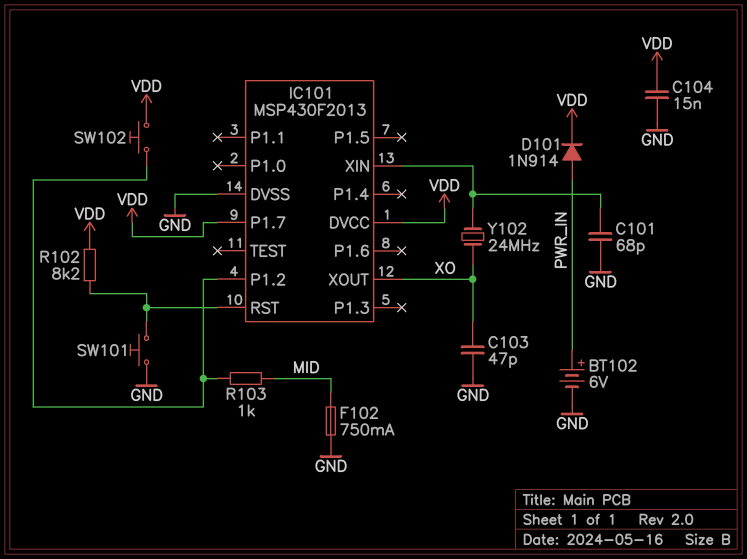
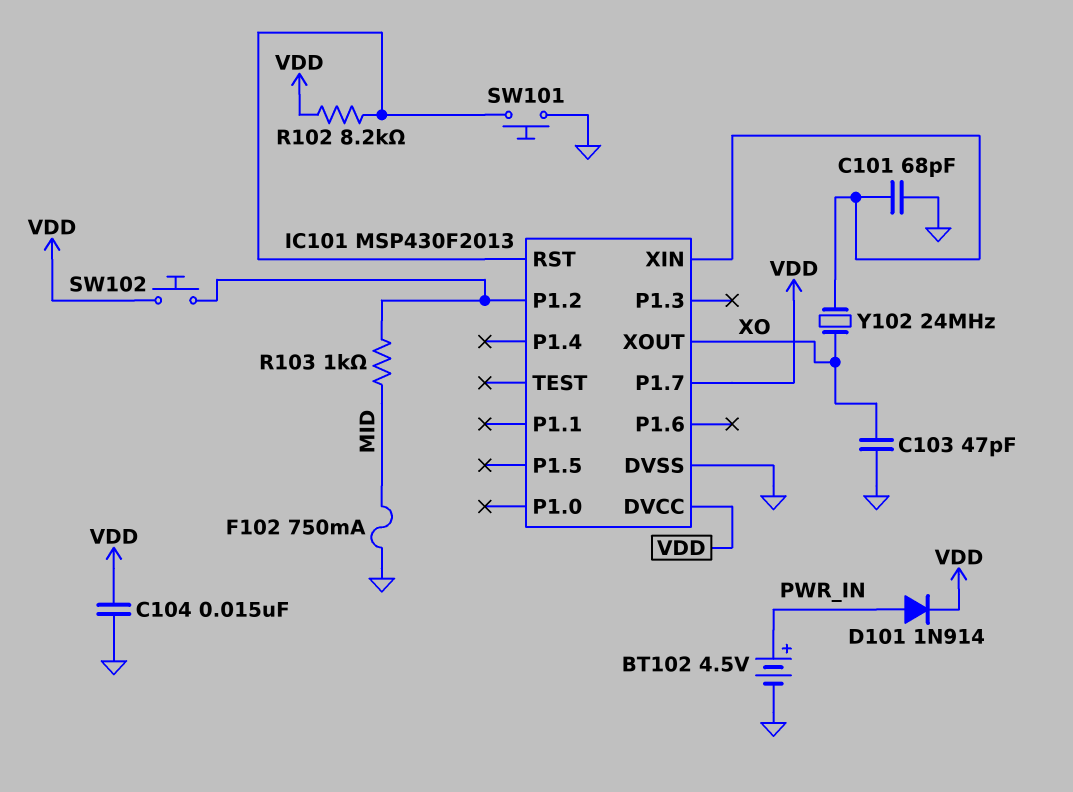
BT102: 6V (plus PWR_IN, minus GND) -> 4.5V (plus PWR_IN, minus GND)

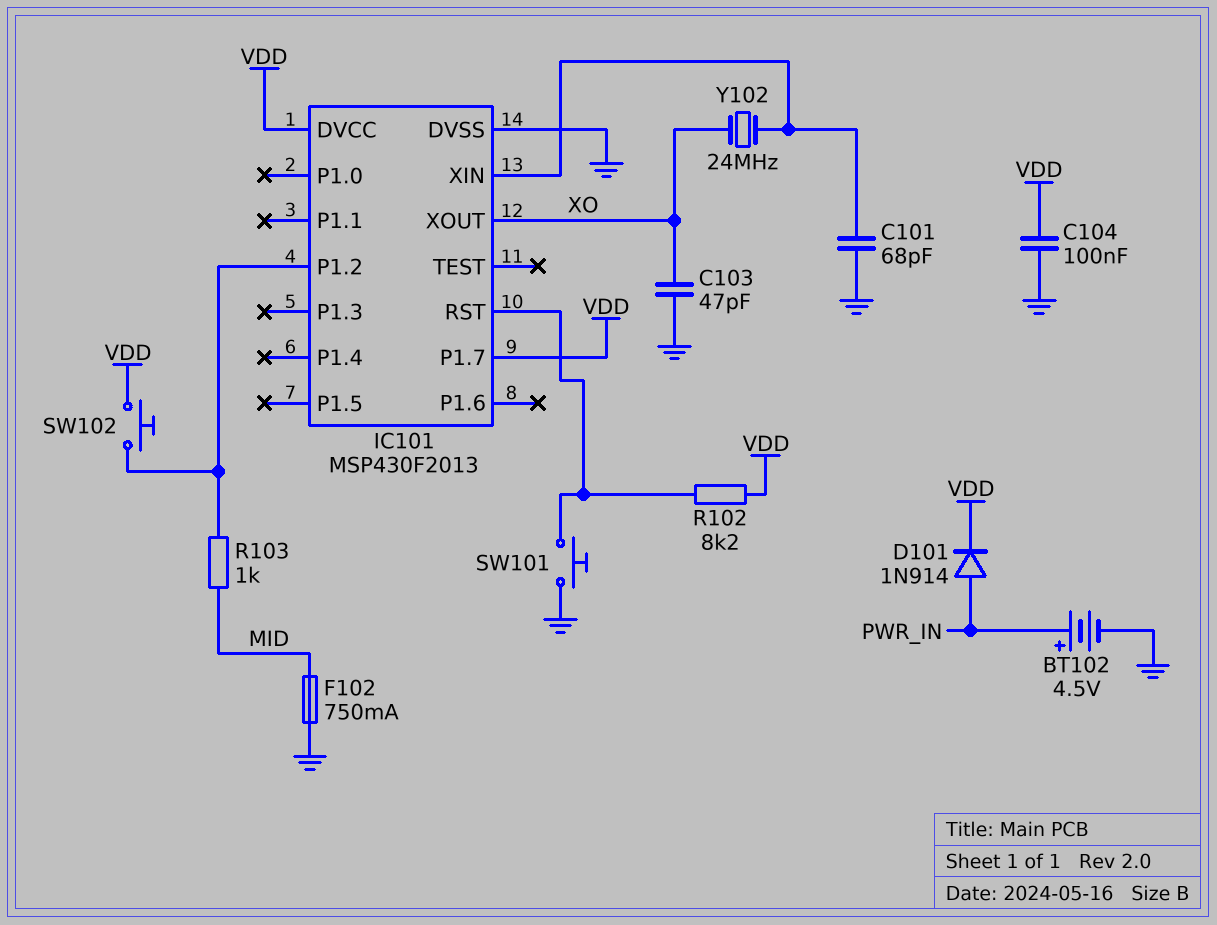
C104: 15nF (GND, VDD) -> 100nF (GND, VDD)

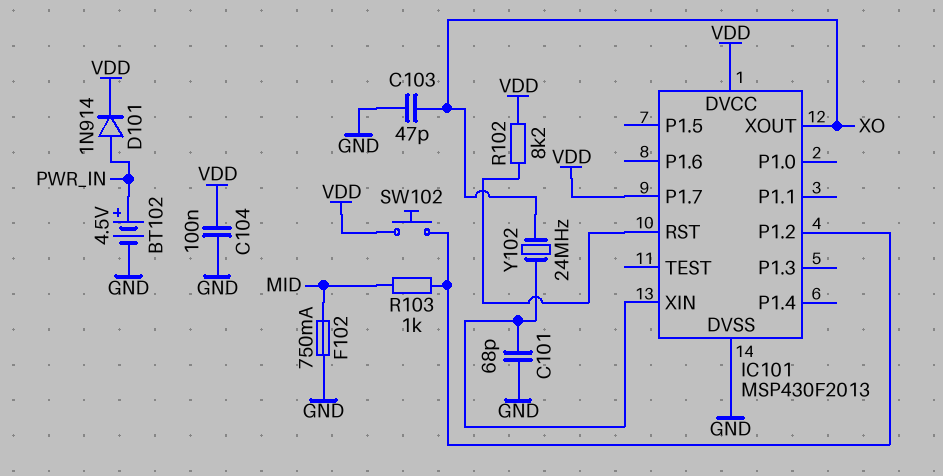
SW101: button (GND, IC101/RST) -> none

